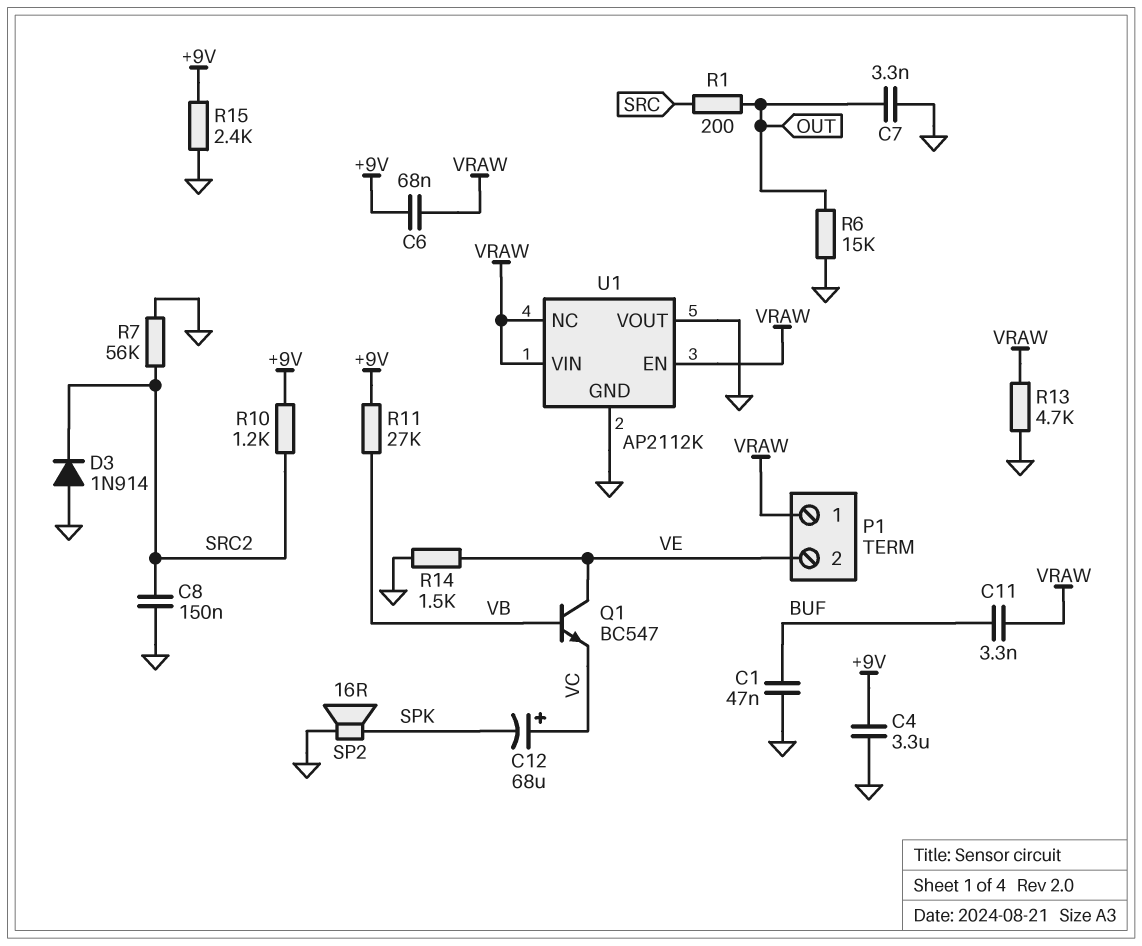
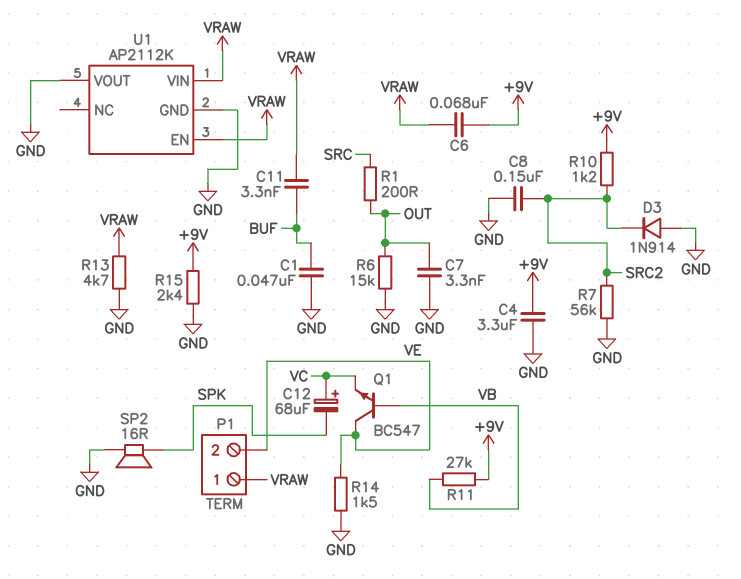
U1 pin NC: VRAW -> none

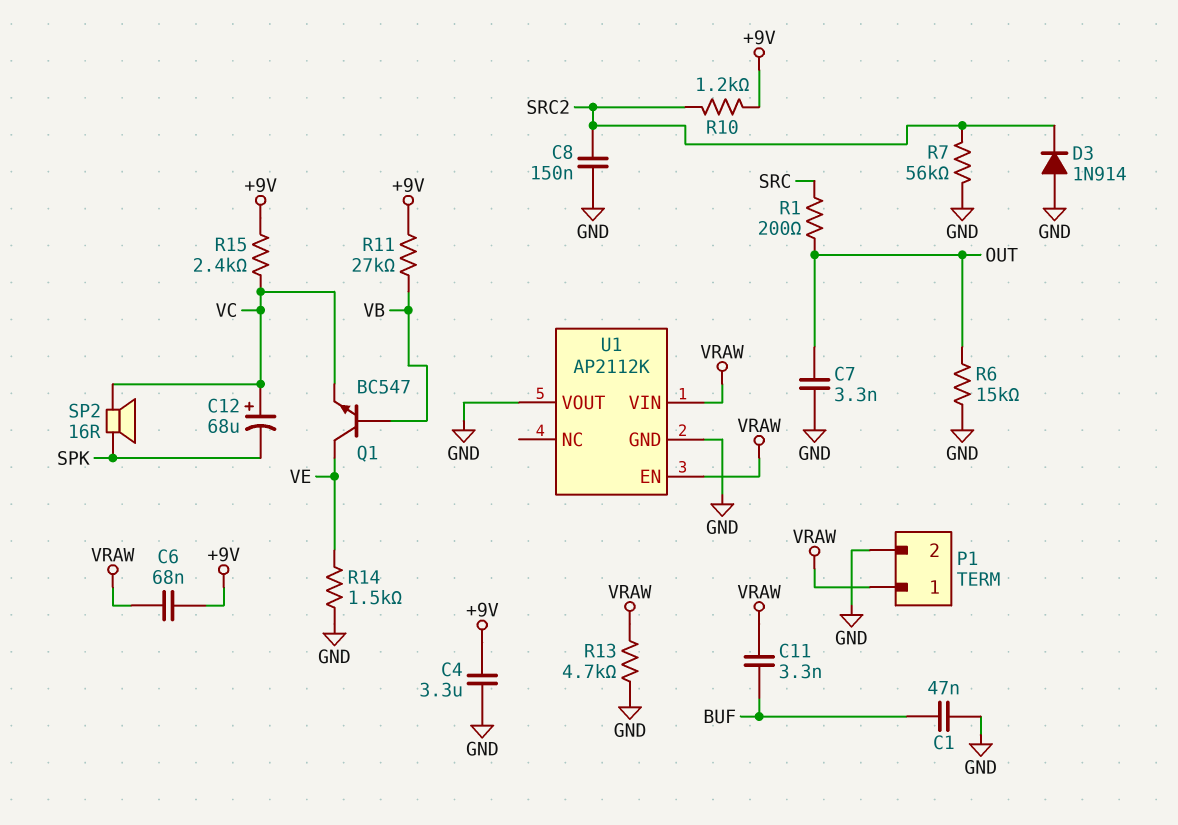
P1 pin 2: VE -> GND
R15: 2.4k (+9V, GND) -> 2.4k (+9V, VC)
SP2: speaker 16R (GND, SPK) -> speaker 16R (SPK, VC)

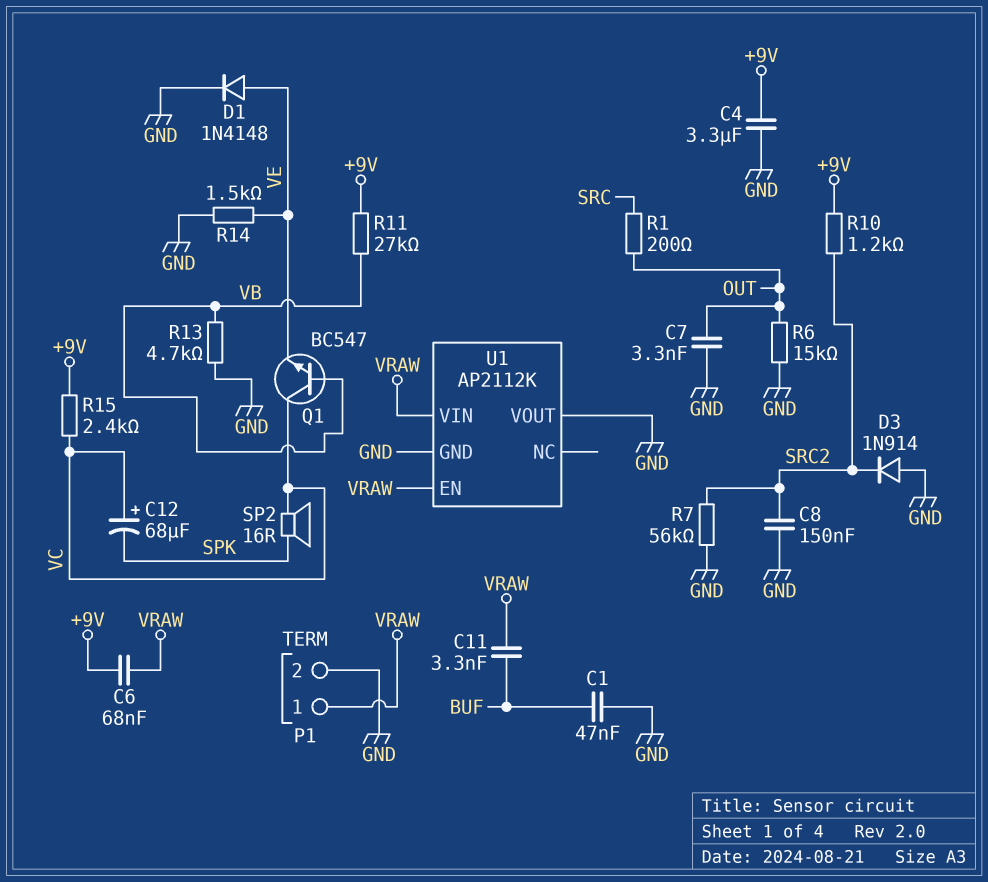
D1: none -> diode 1N4148 (A VE, K GND)
Q1: NPN BC547 (B VB, C VE, E VC) -> NPN BC547 (B VB, C VC, E VE)
R13: 4.7k (GND, VRAW) -> 4.7k (GND, VB)

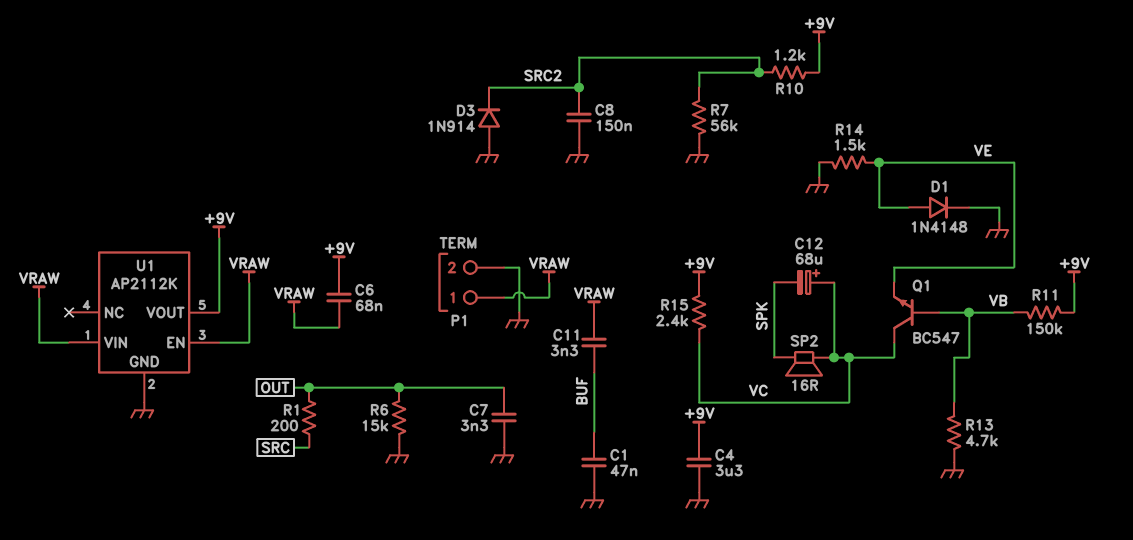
R11: 27k (+9V, VB) -> 150k (+9V, VB)
U1 pin VOUT: GND -> +9V

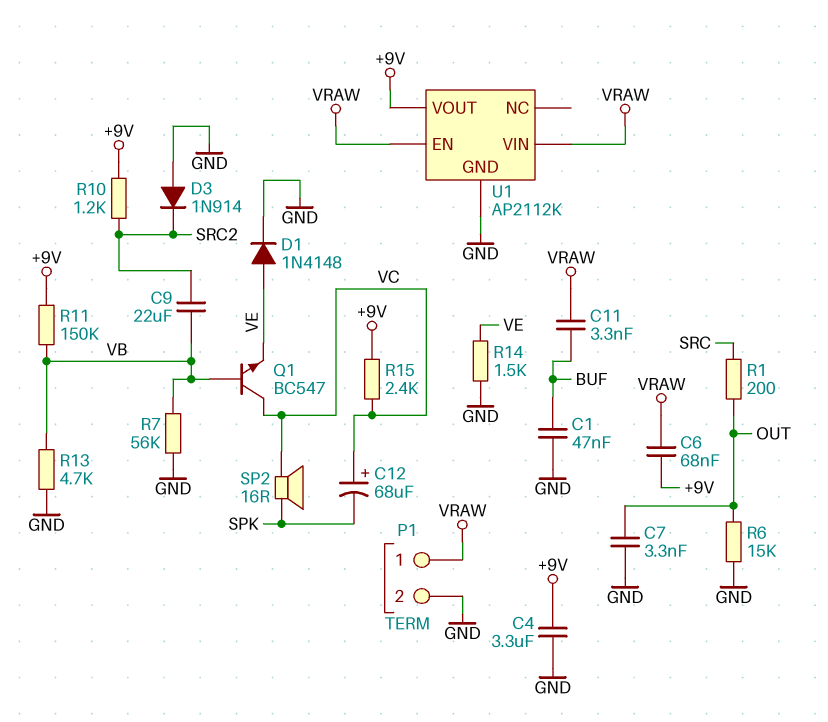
C8: 150nF (GND, SRC2) -> none
C9: none -> 22uF (SRC2, VB)
R7: 56k (GND, SRC2) -> 56k (GND, VB)

